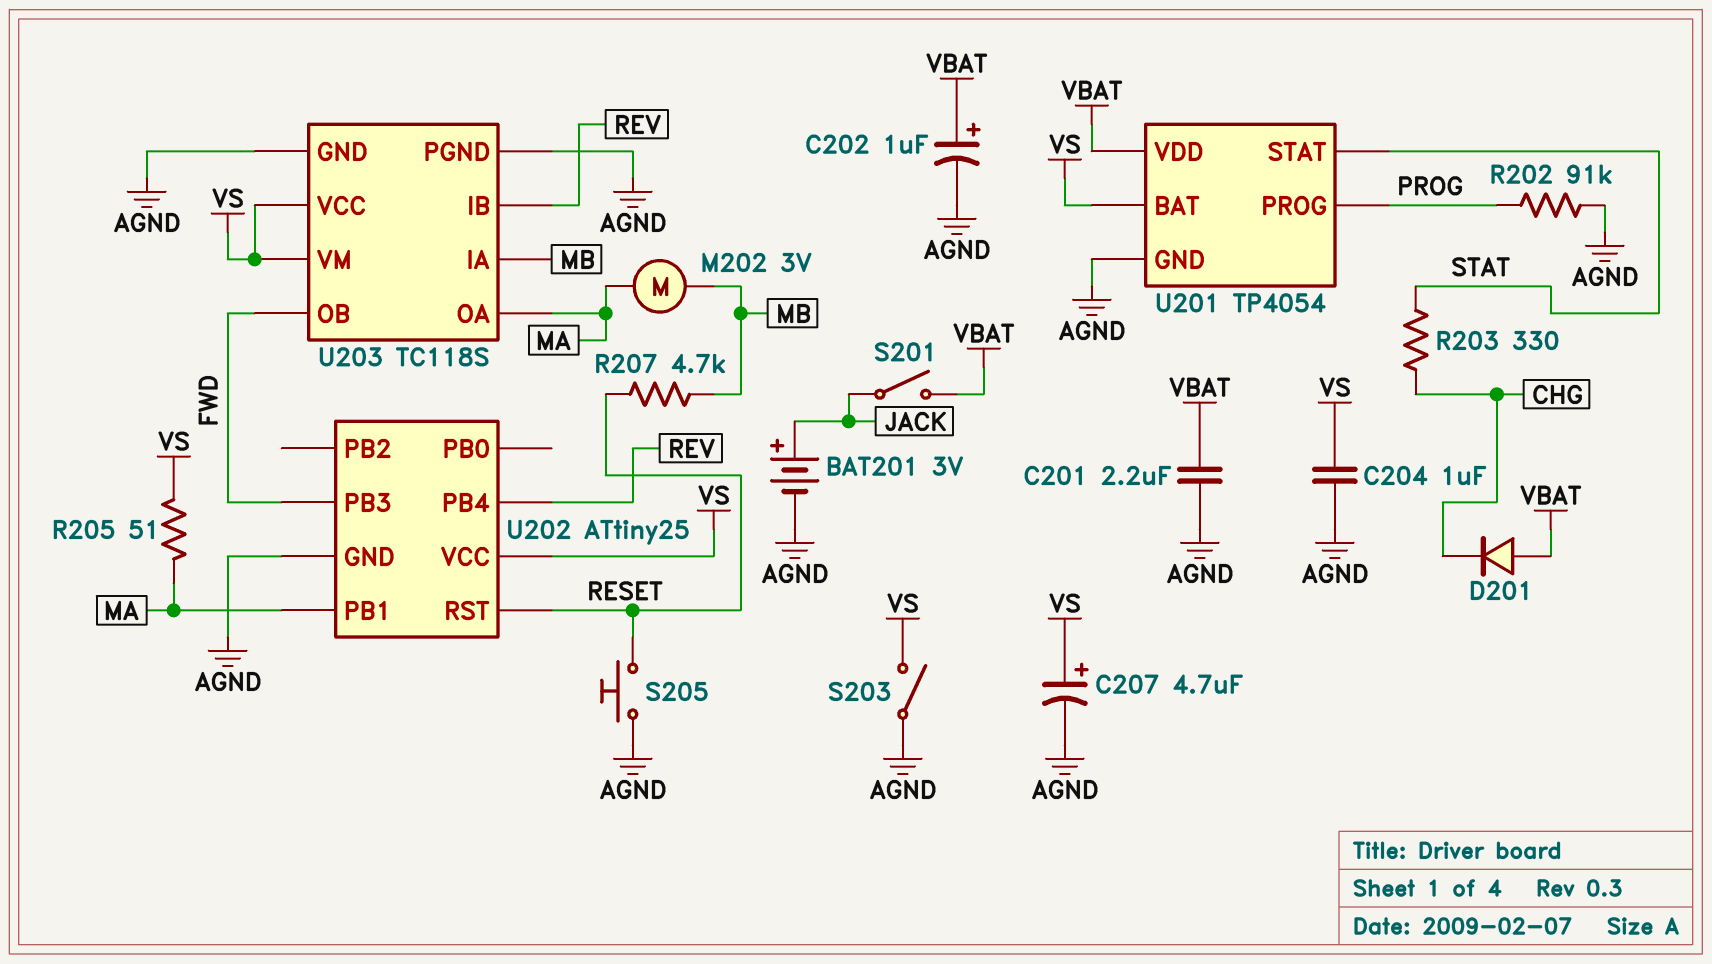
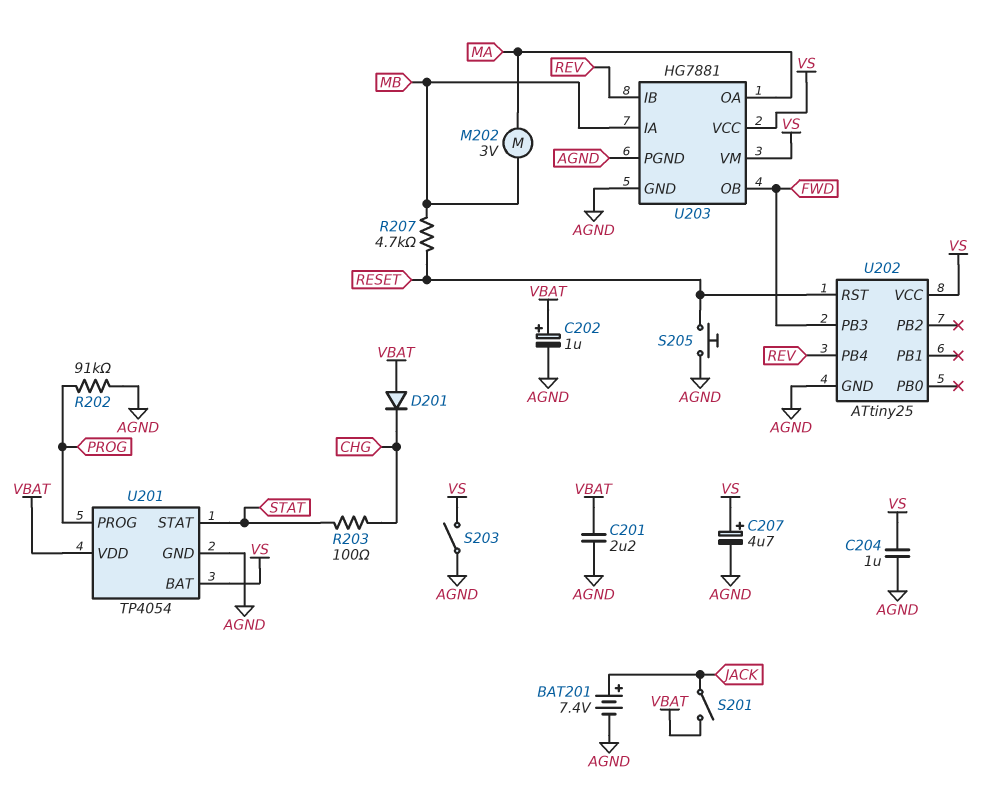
BAT201: 3V (plus JACK, minus AGND) -> 7.4V (plus JACK, minus AGND)
R203: 330 (CHG, STAT) -> 100 (CHG, STAT)
R205: 51 (MA, VS) -> none
U202 pin PB1: MA -> none
U203: TC118S -> HG7881

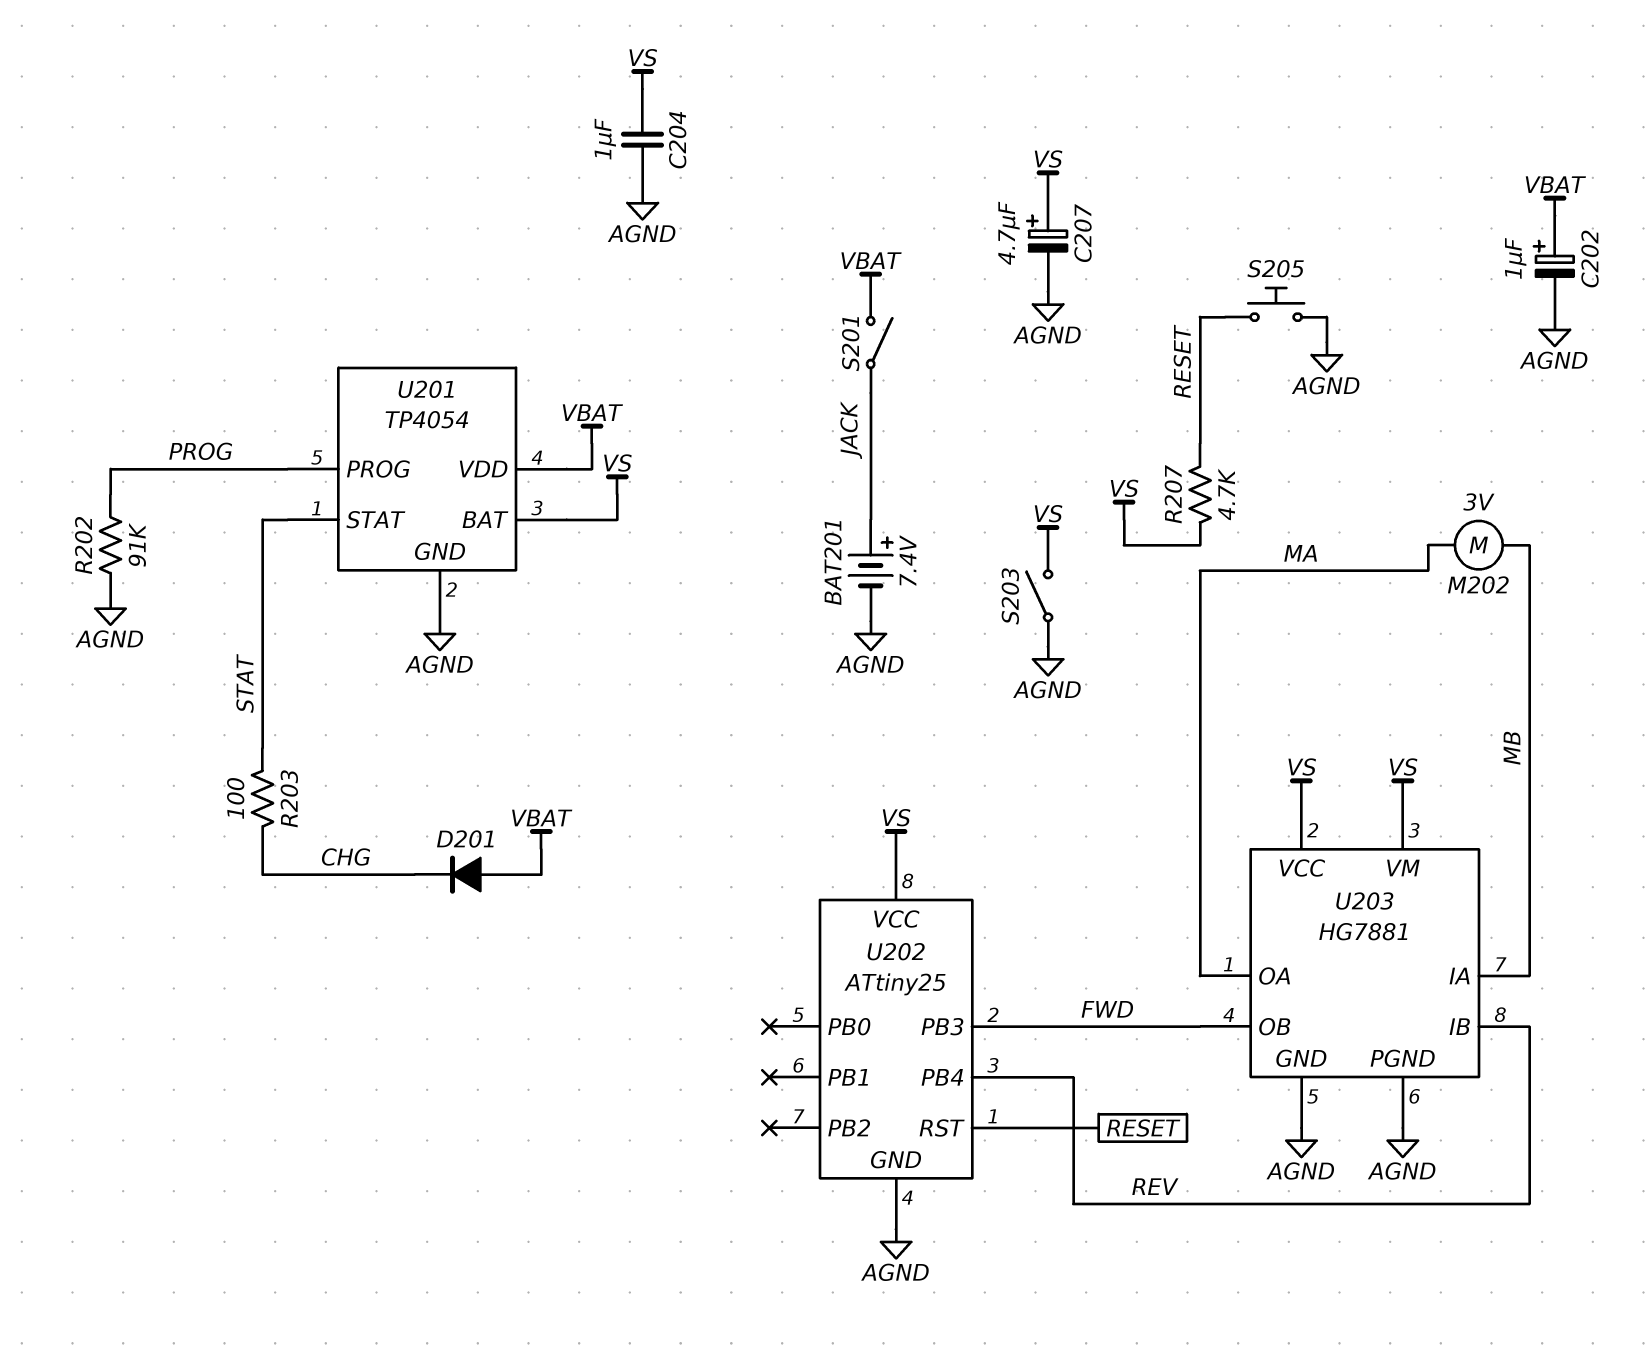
C201: 2.2uF (AGND, VBAT) -> none
R207: 4.7k (MB, RESET) -> 4.7k (RESET, VS)

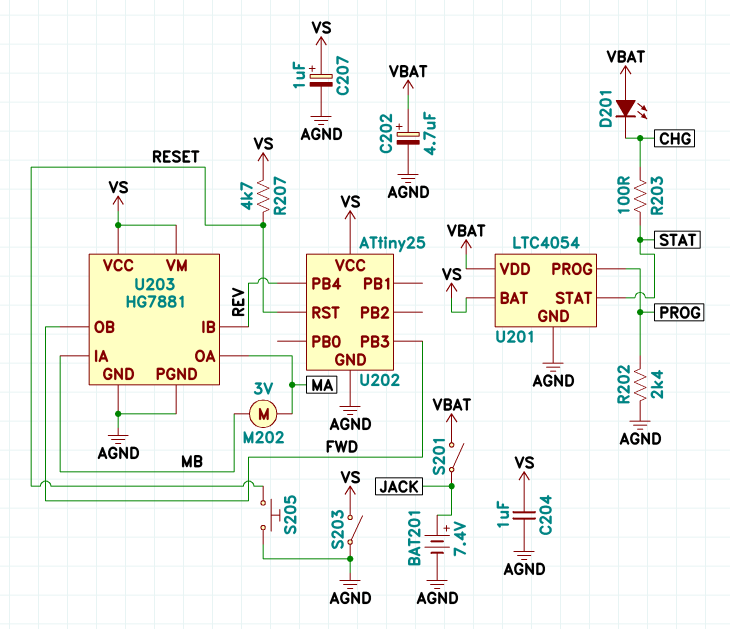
C202: 1uF (plus VBAT, minus AGND) -> 4.7uF (plus VBAT, minus AGND)
C207: 4.7uF (plus VS, minus AGND) -> 1uF (plus VS, minus AGND)
D201: diode (A VBAT, K CHG) -> LED (A VBAT, K CHG)
R202: 91k (AGND, PROG) -> 2.4k (AGND, PROG)
U201: TP4054 -> LTC4054

